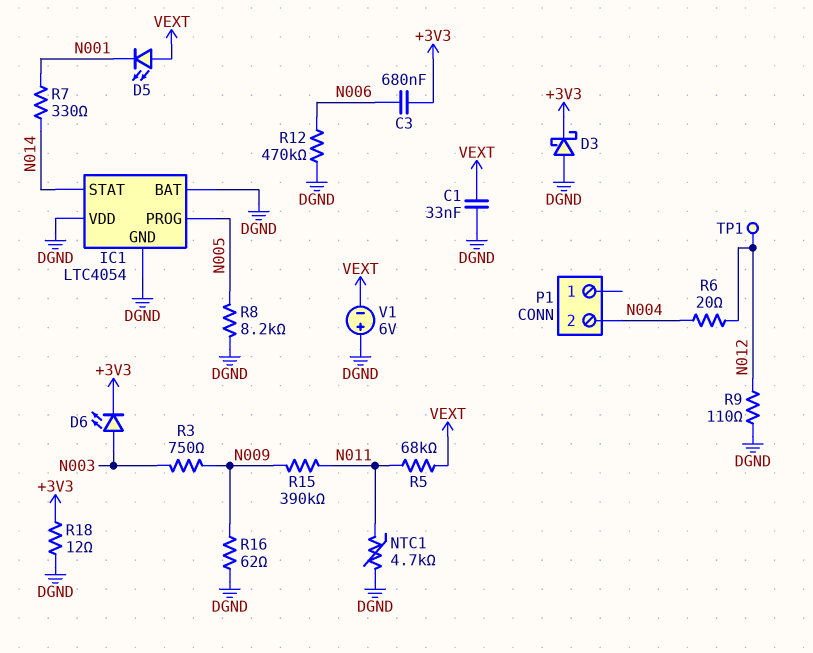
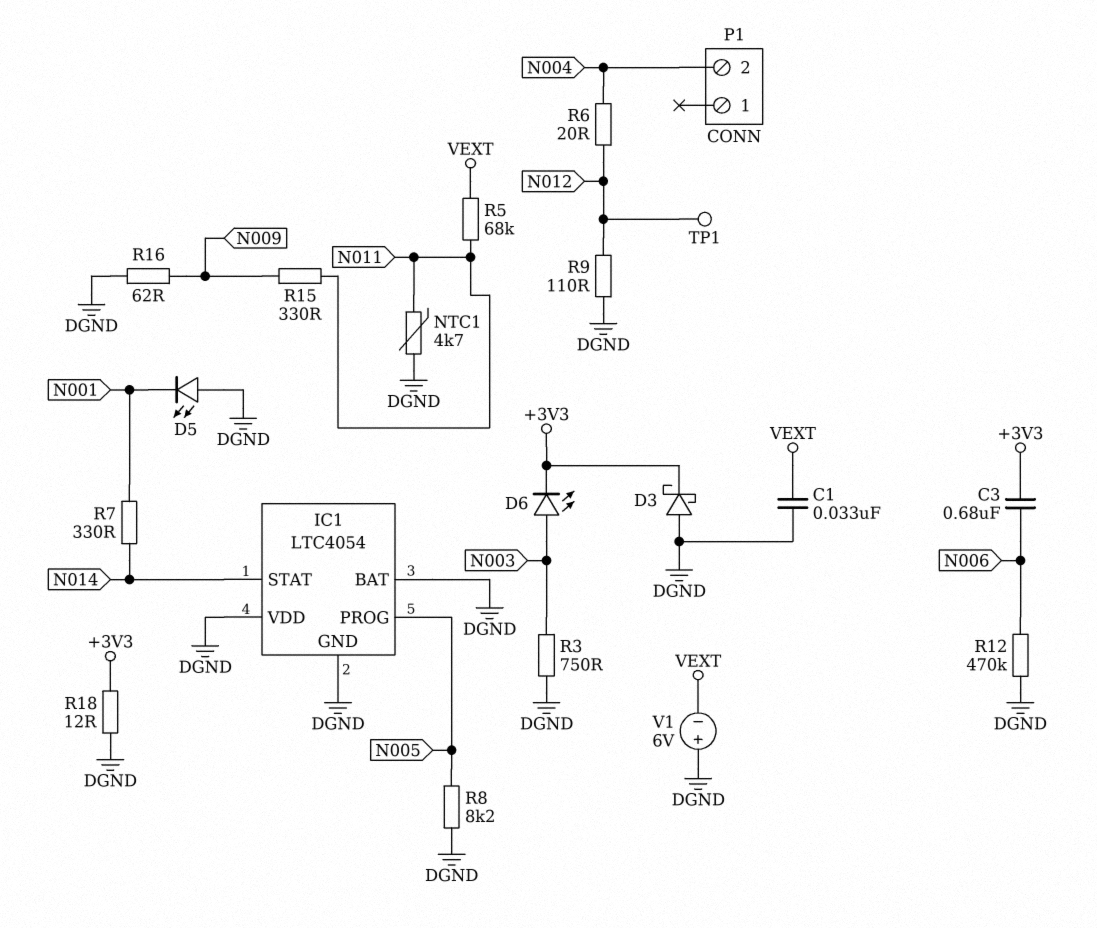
D5: LED (A VEXT, K N001) -> LED (A DGND, K N001)
R3: 750 (N003, N009) -> 750 (DGND, N003)
R15: 390k (N009, N011) -> 330 (N009, N011)

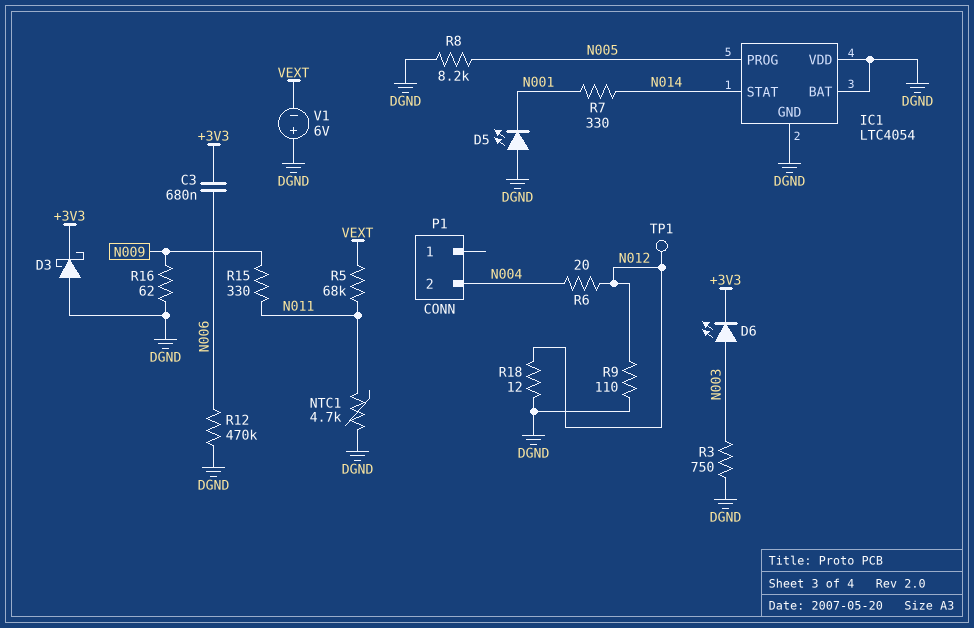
C1: 33nF (DGND, VEXT) -> none
R18: 12 (+3V3, DGND) -> 12 (DGND, N012)

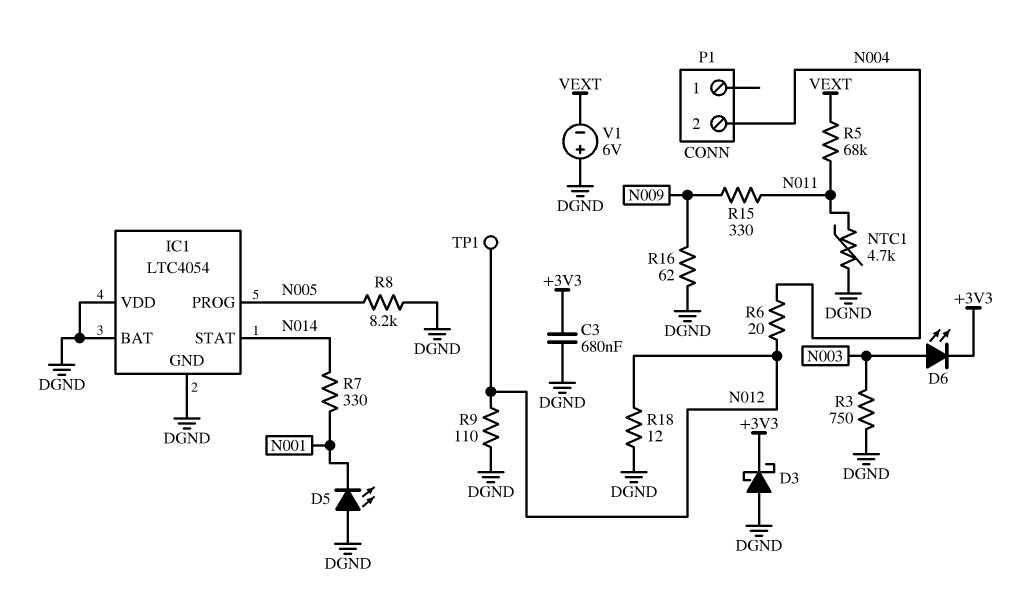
C3: 680nF (+3V3, N006) -> 680nF (+3V3, DGND)
R12: 470k (DGND, N006) -> none

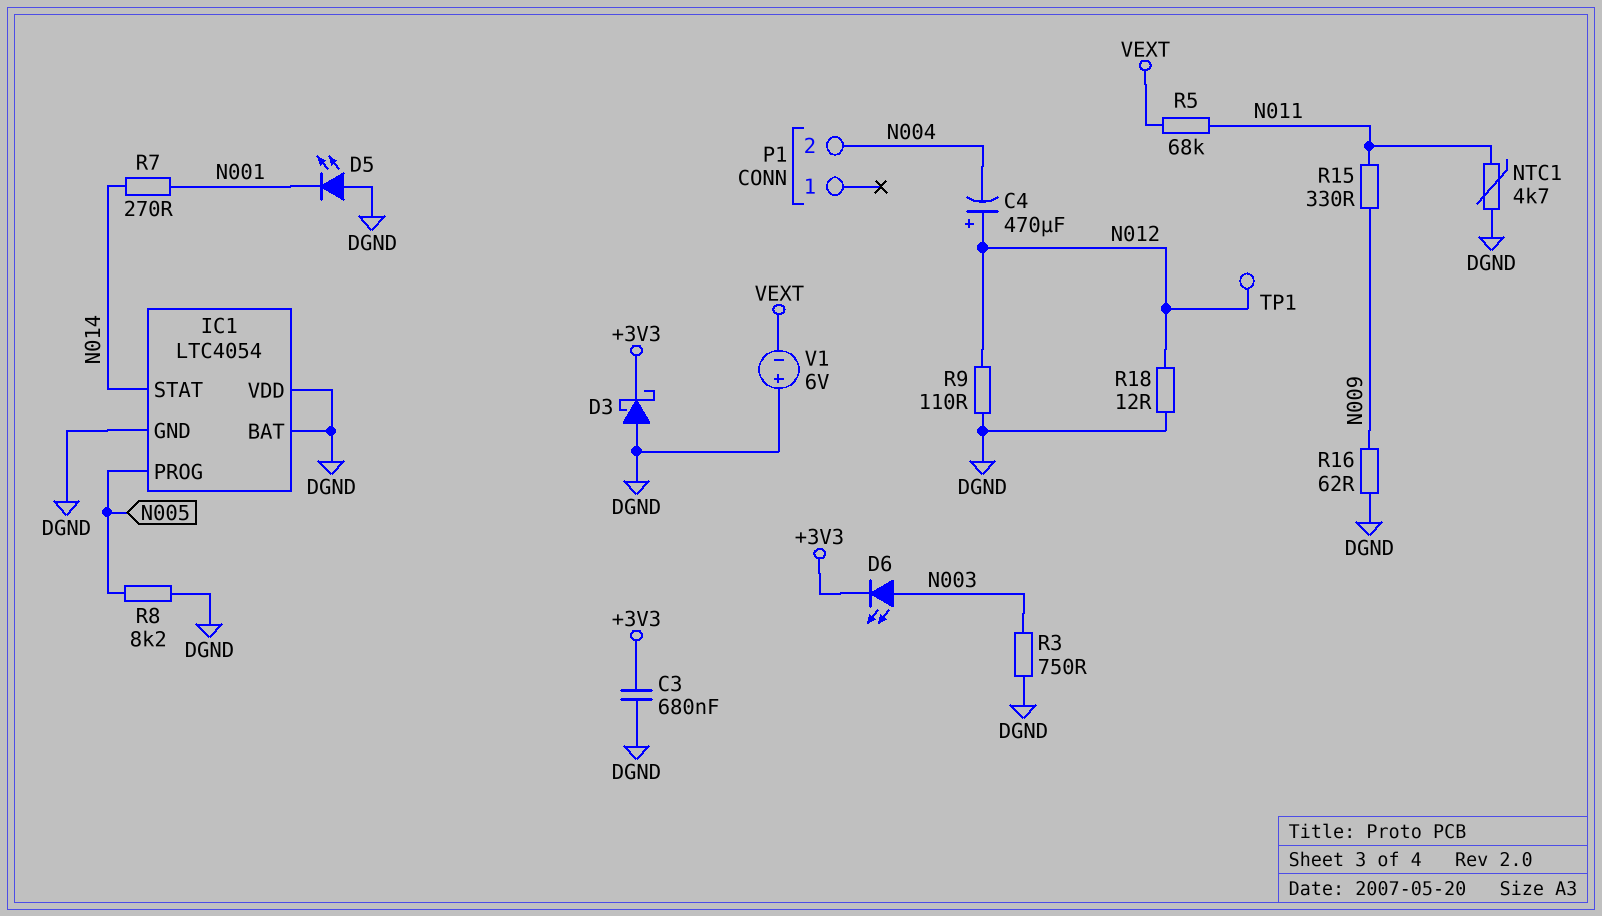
C4: none -> 470uF (plus N012, minus N004)
R6: 20 (N004, N012) -> none
R7: 330 (N001, N014) -> 270 (N001, N014)

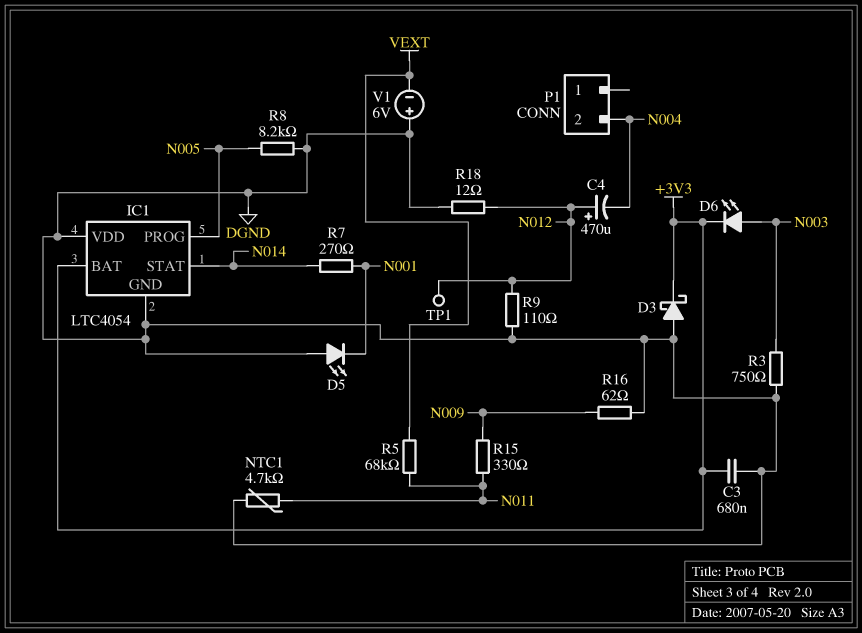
IC1 pin BAT: DGND -> +3V3

